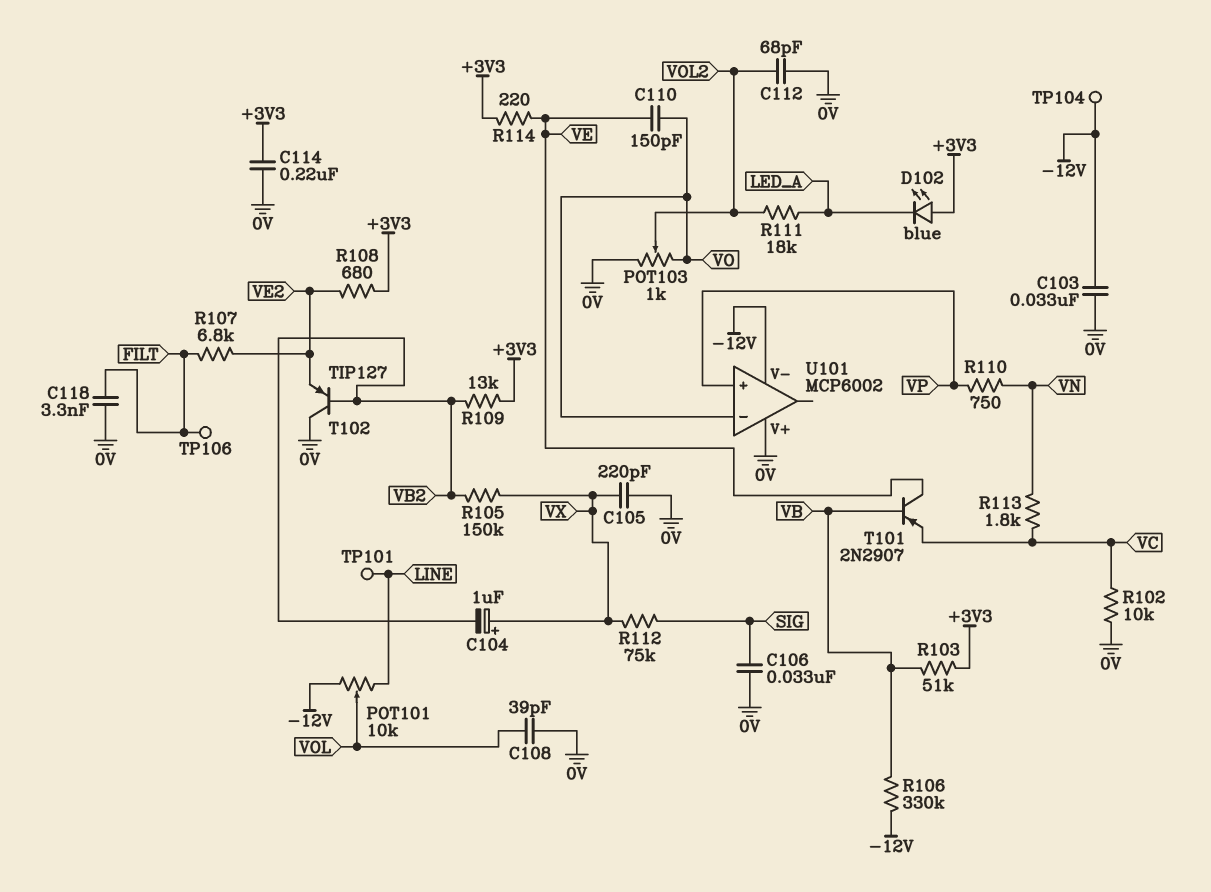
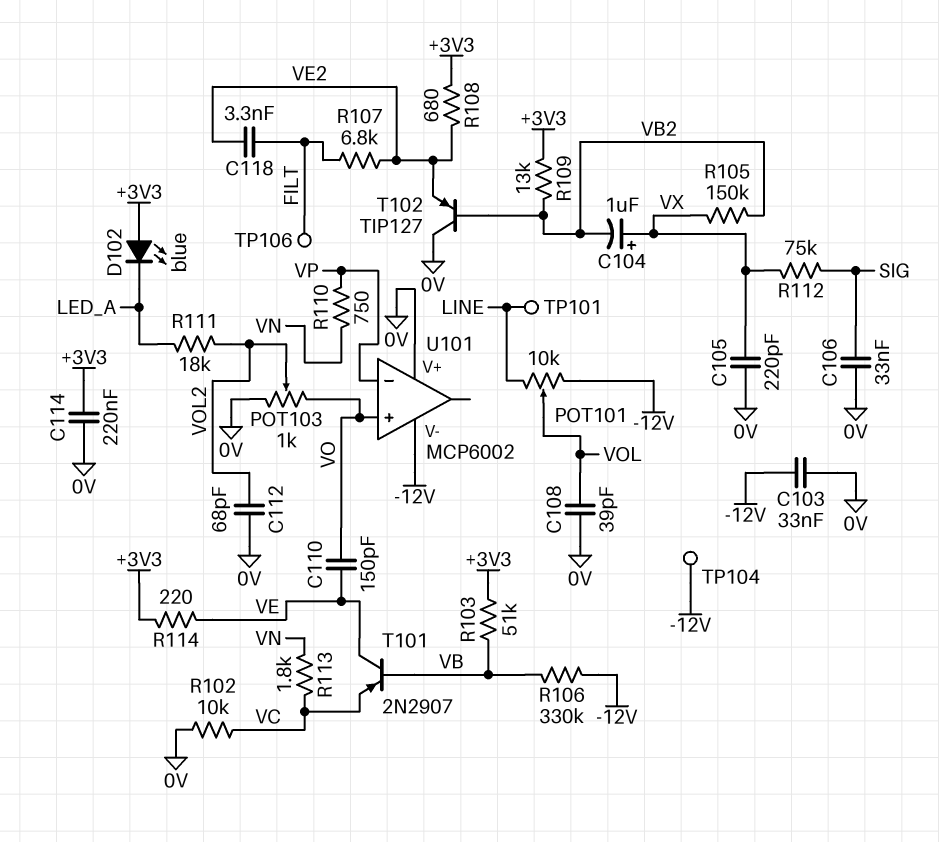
C118: 3.3nF (0V, FILT) -> 3.3nF (FILT, VE2)
U101 pin in+: VP -> VO
U101 pin in-: VO -> VP

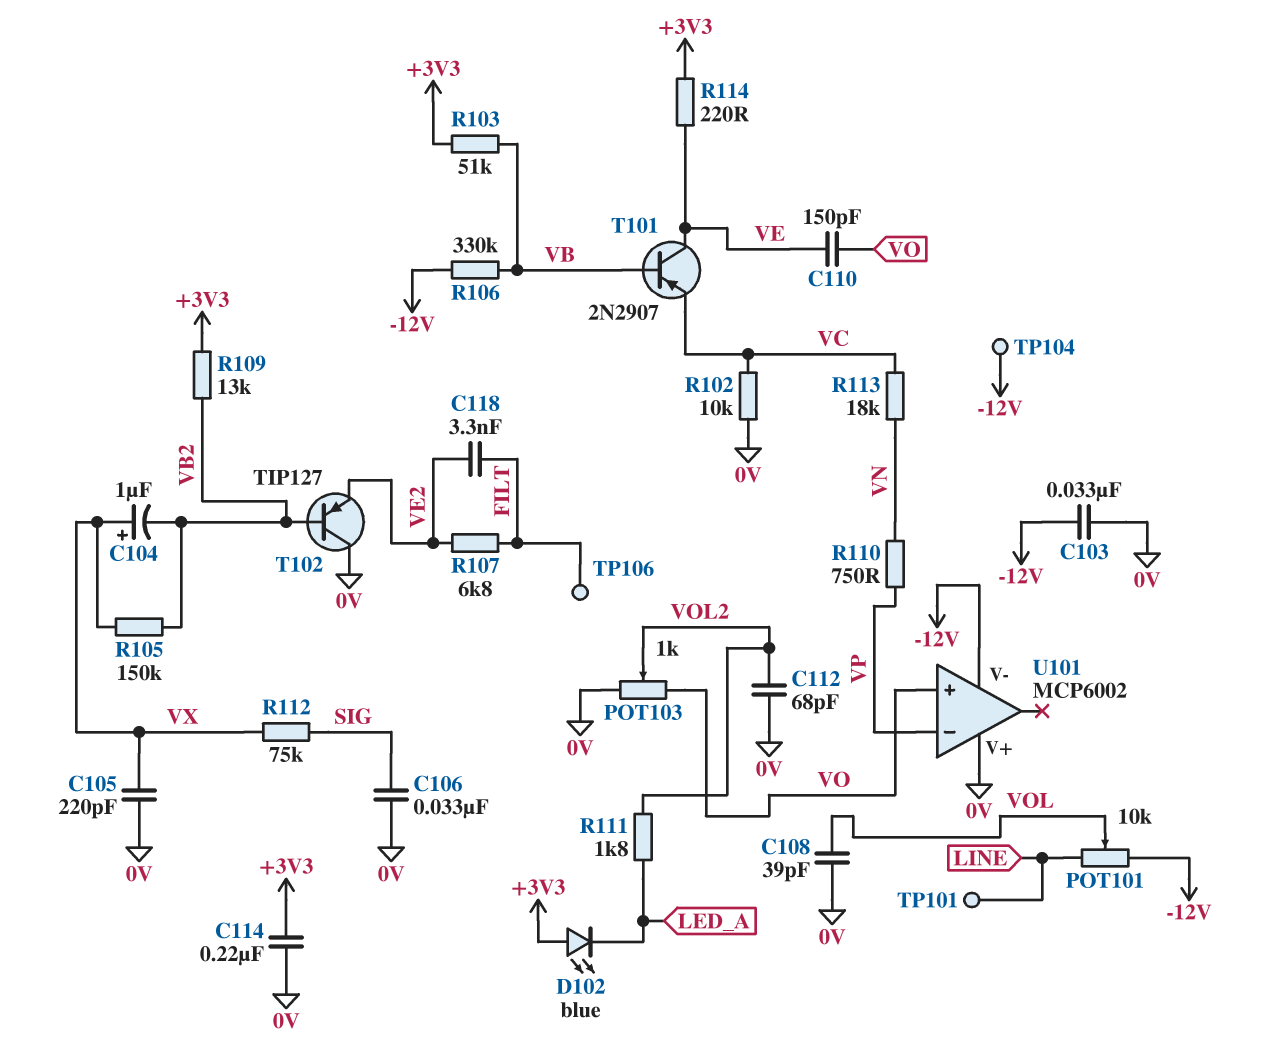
R108: 680 (+3V3, VE2) -> none
R111: 18k (LED_A, VOL2) -> 1.8k (LED_A, VOL2)
R113: 1.8k (VC, VN) -> 18k (VC, VN)

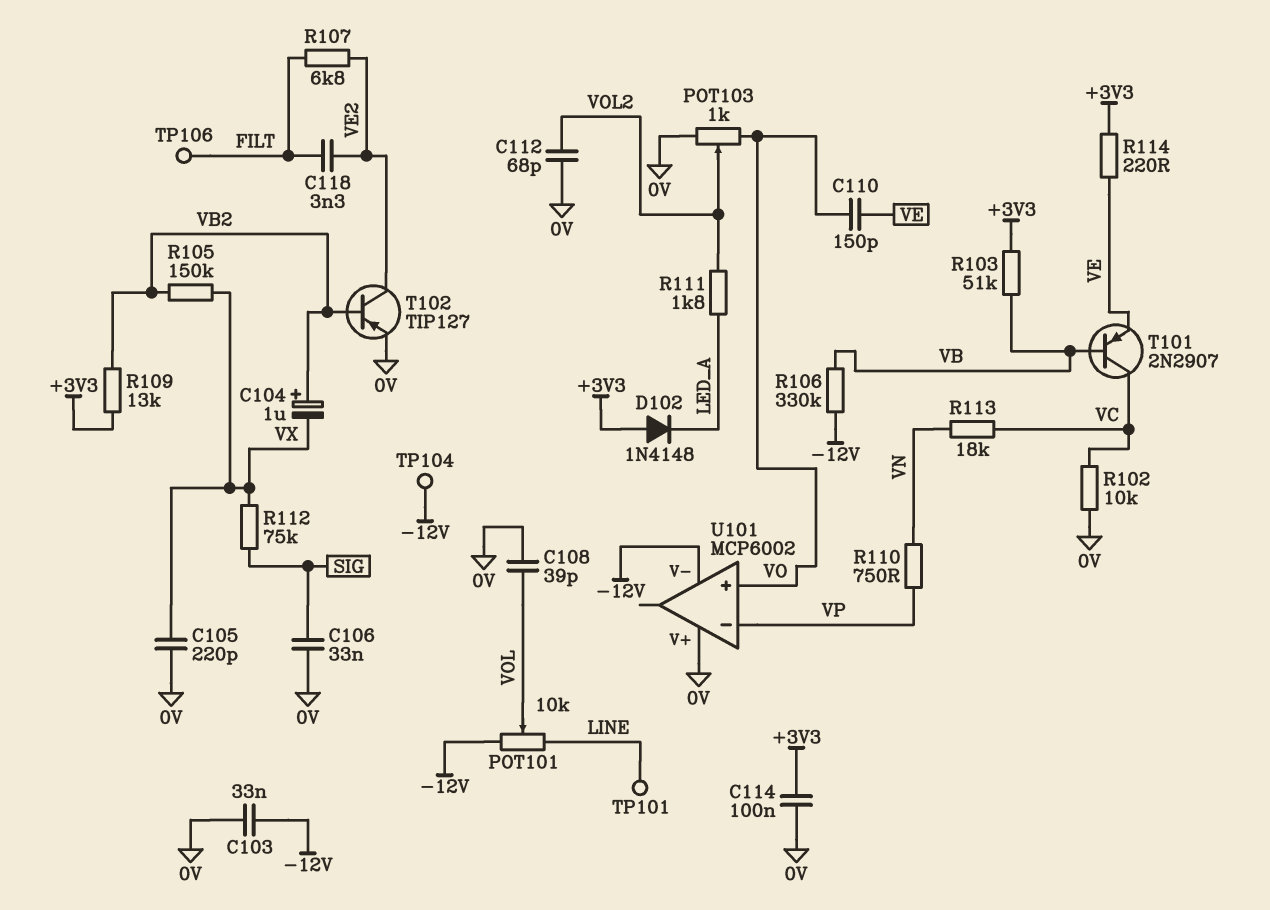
C104: 1uF (plus VX, minus VB2) -> 1uF (plus VB2, minus VX)
C114: 220nF (+3V3, 0V) -> 100nF (+3V3, 0V)
D102: LED blue (A +3V3, K LED_A) -> diode 1N4148 (A +3V3, K LED_A)
T101: PNP 2N2907 (B VB, C VE, E VC) -> PNP 2N2907 (B VB, C VC, E VE)
T102: PNP TIP127 (B VB2, C 0V, E VE2) -> PNP TIP127 (B VB2, C VE2, E 0V)

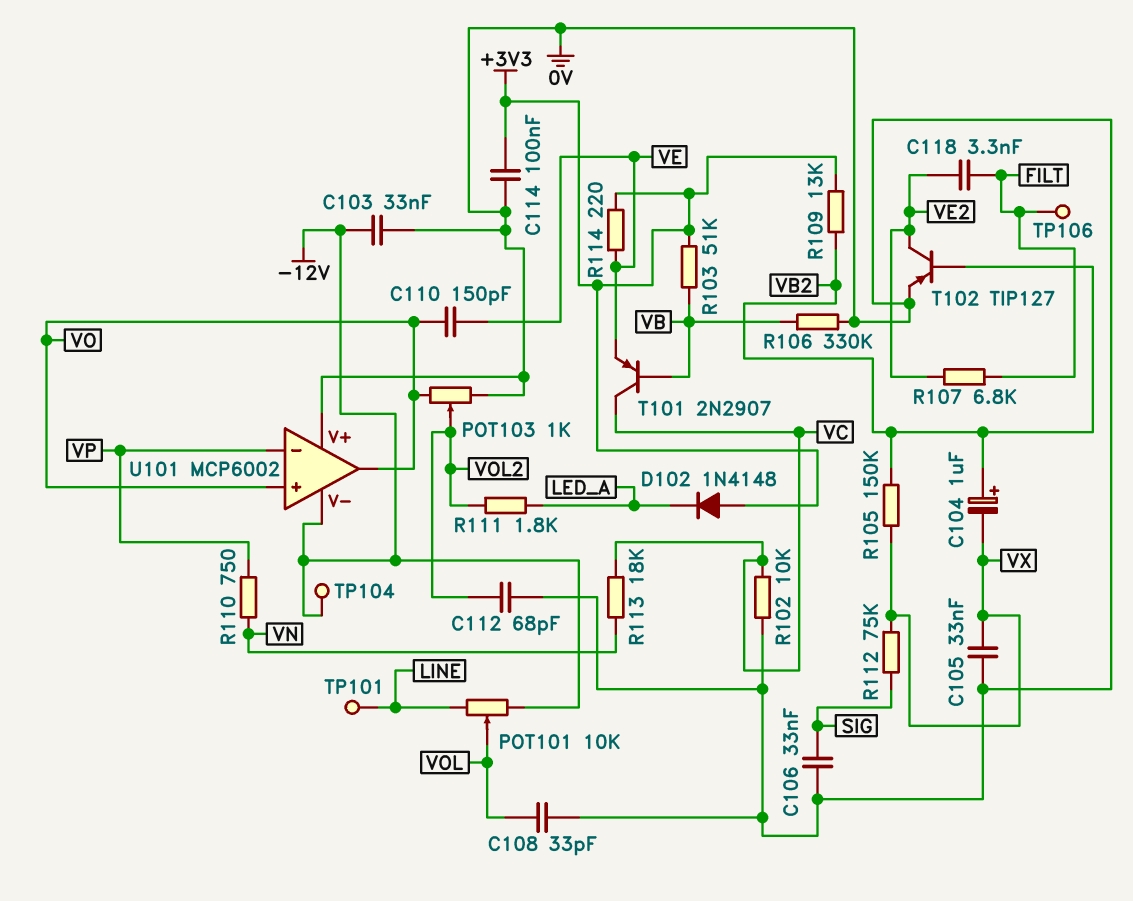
C105: 220pF (0V, VX) -> 33nF (0V, VX)
C108: 39pF (0V, VOL) -> 33pF (0V, VOL)
R106: 330k (-12V, VB) -> 330k (0V, VB)
U101 pin out: none -> VO

